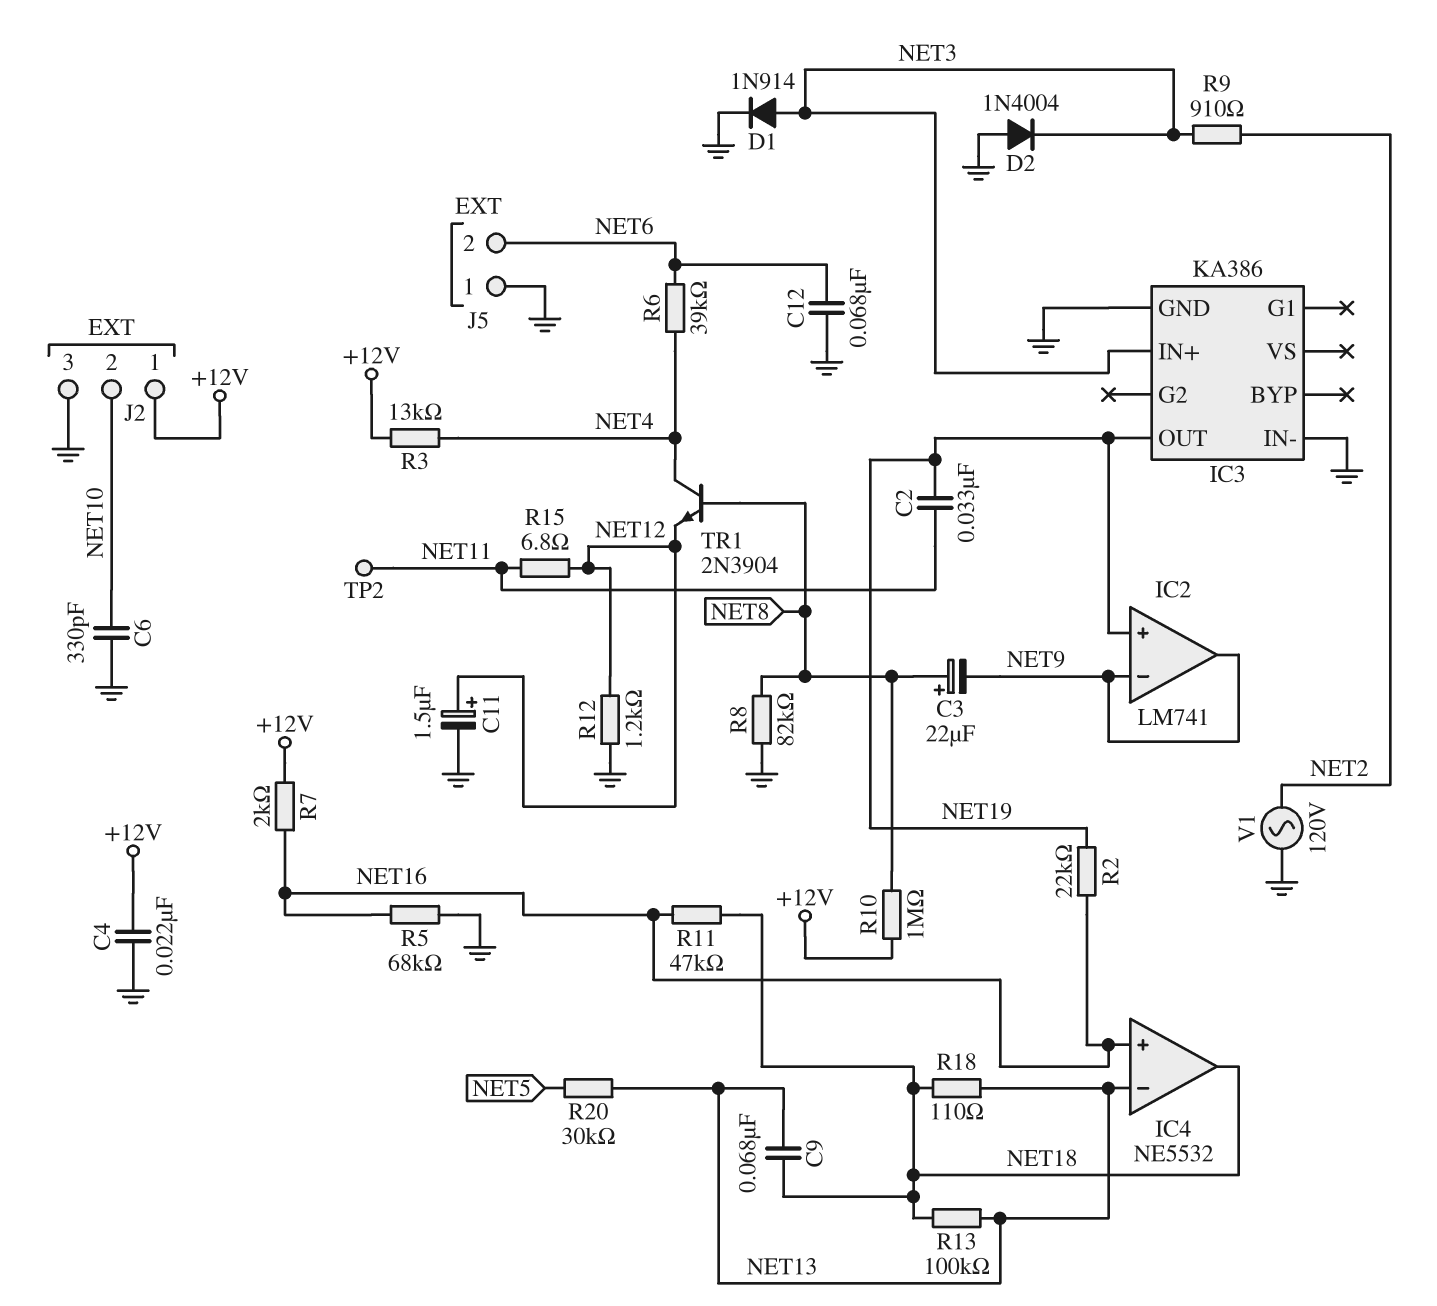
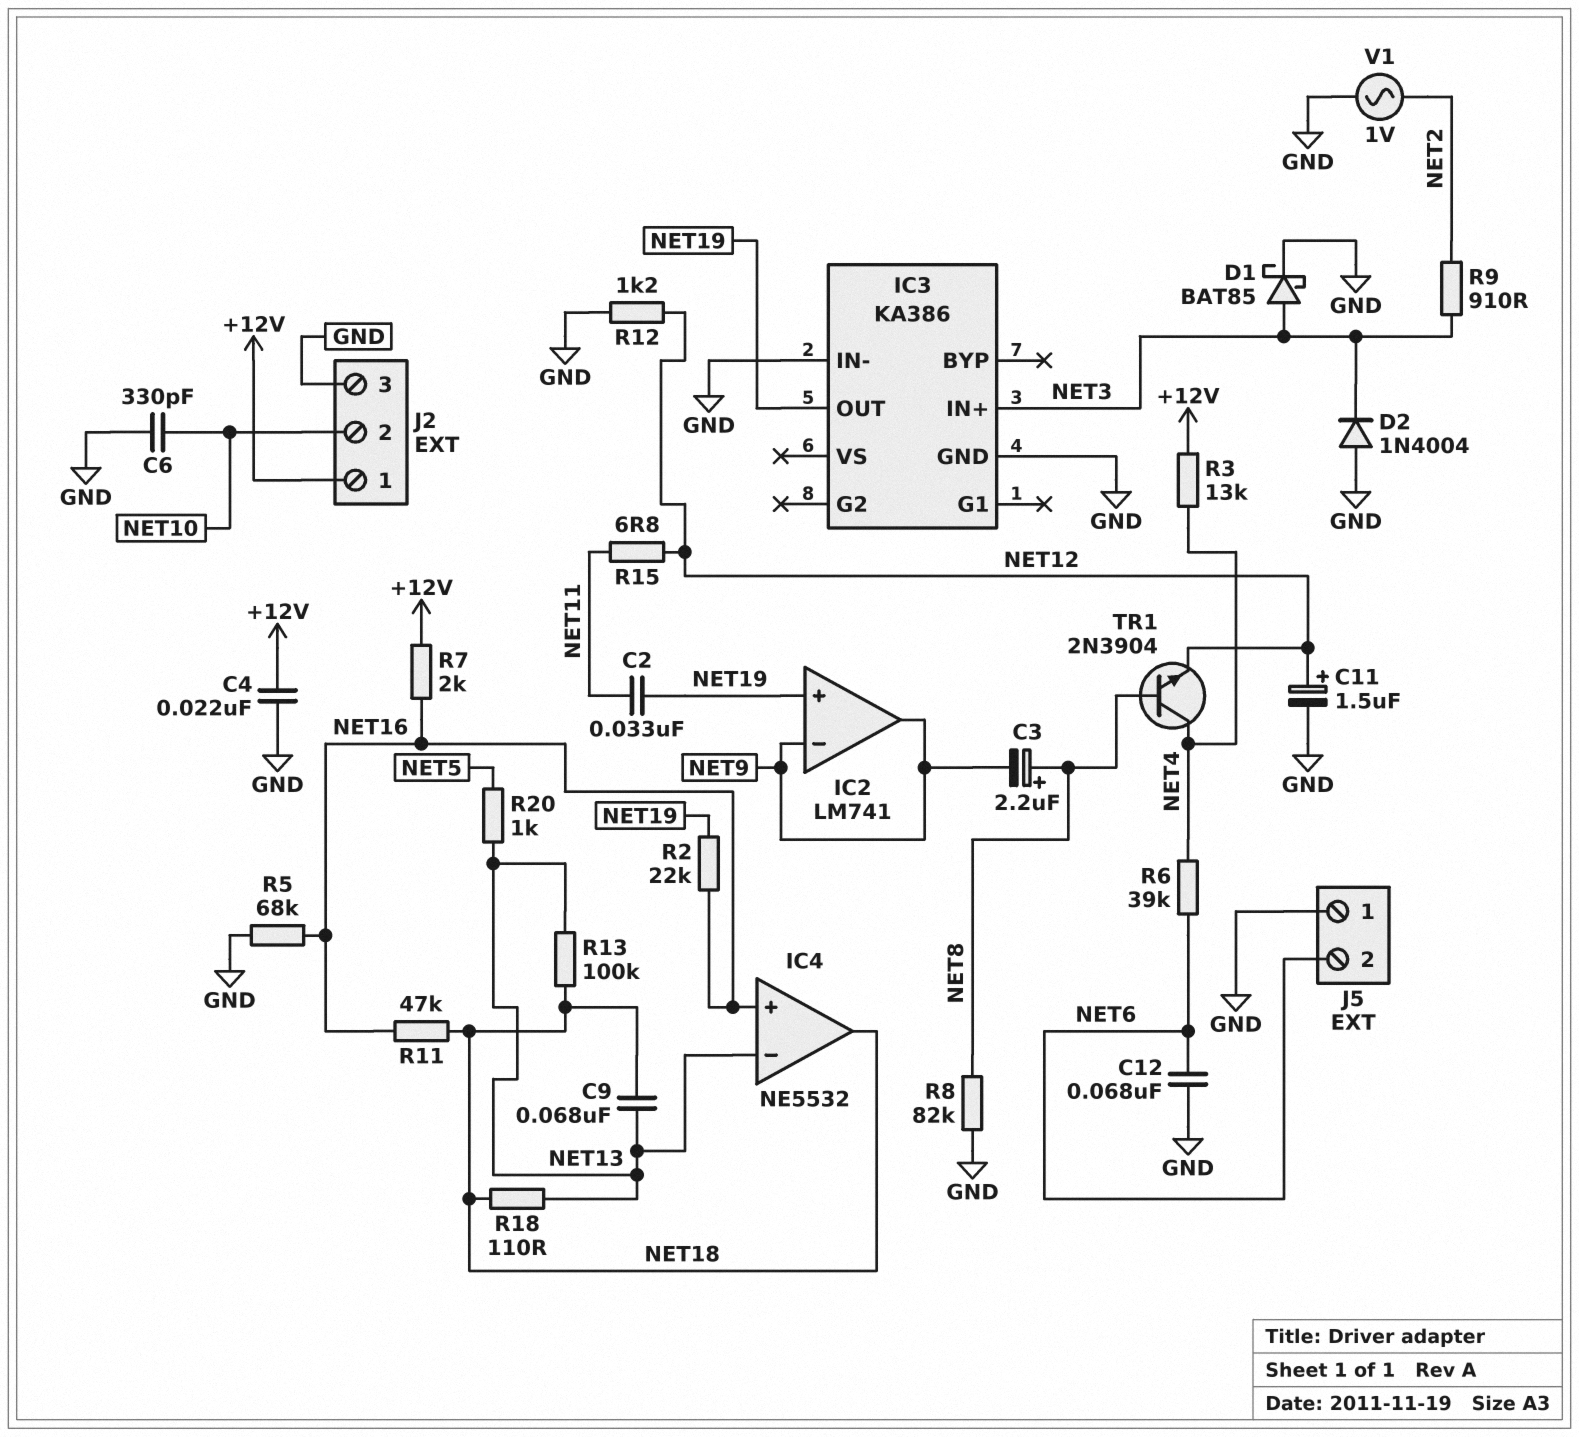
C3: 22uF (plus NET8, minus NET9) -> 2.2uF (plus NET8, minus NET9)
D1: diode 1N914 (A NET3, K GND) -> schottky BAT85 (A NET3, K GND)
R10: 1M (+12V, NET8) -> none
R20: 30k (NET5, NET13) -> 1k (NET5, NET13)
TP2: test point (NET11) -> none
V1: AC 120V (GND, NET2) -> AC 1V (GND, NET2)

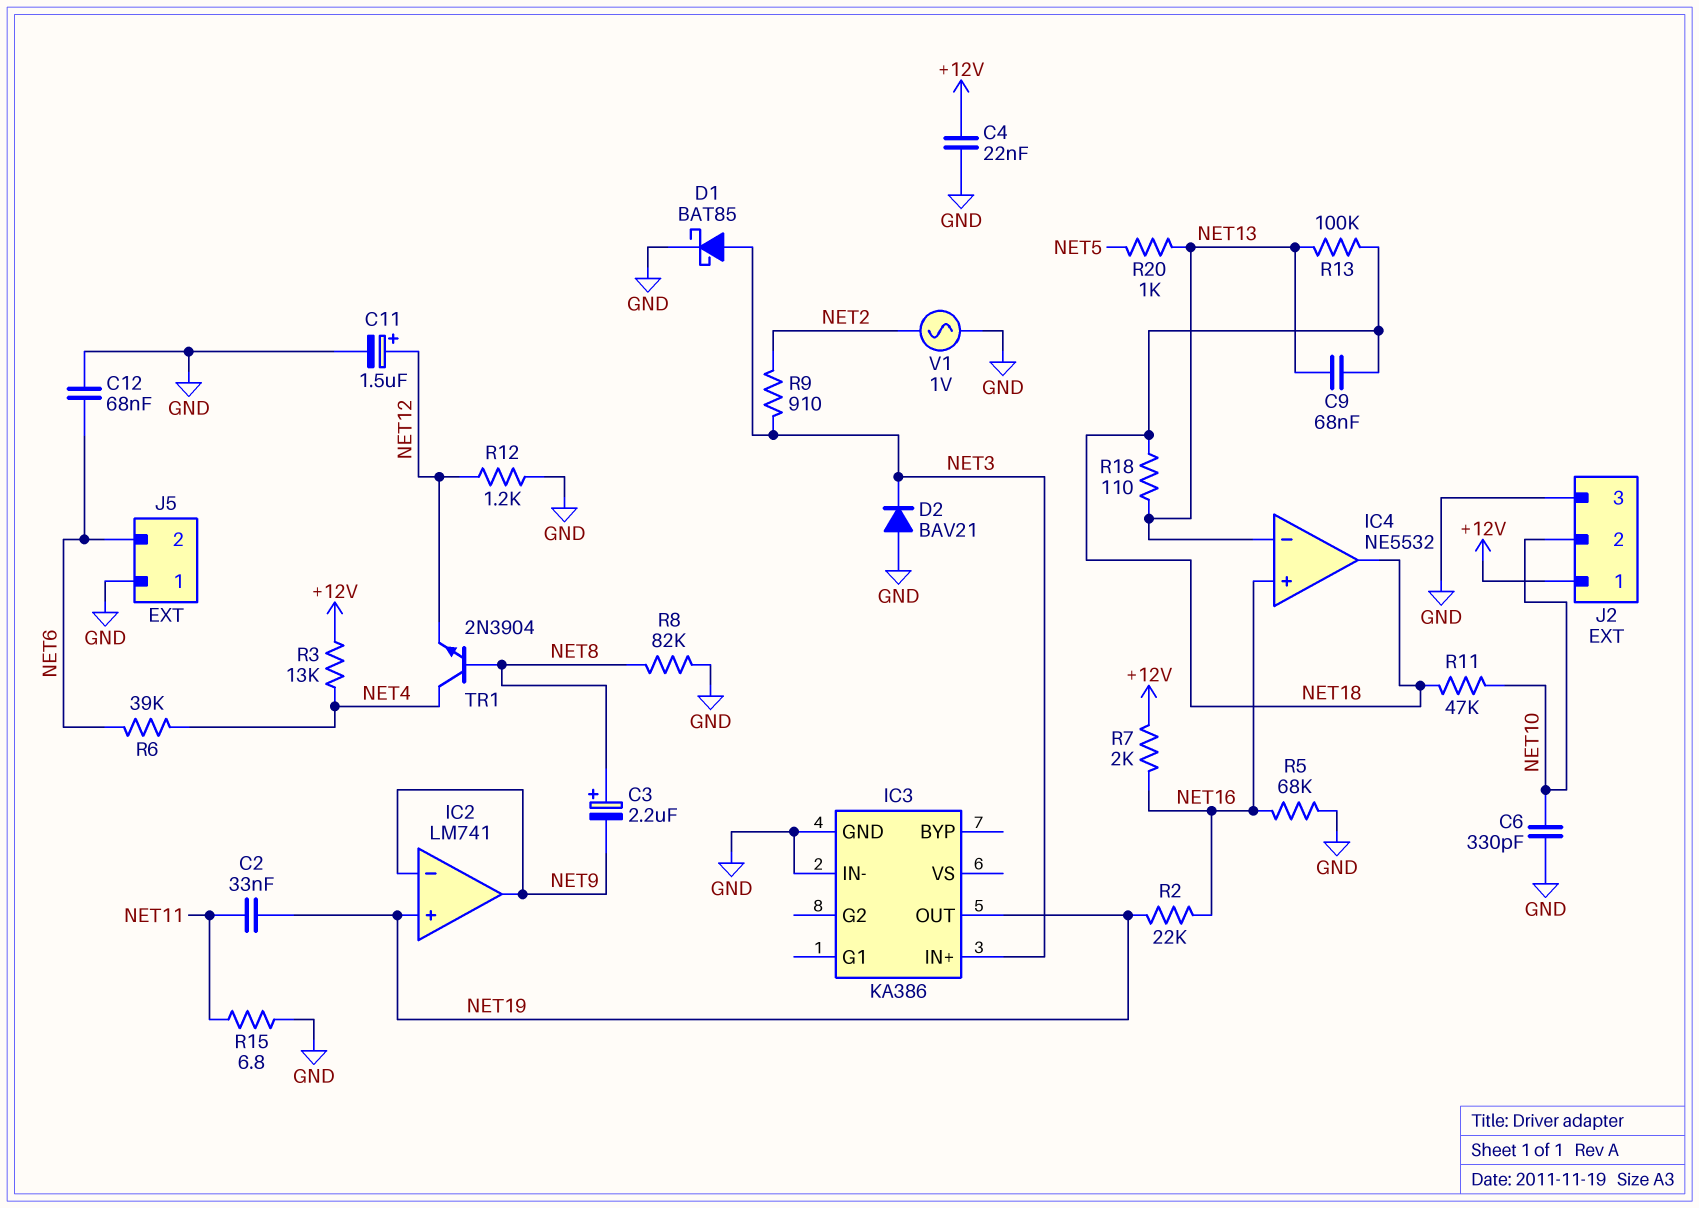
D2: diode 1N4004 (A GND, K NET3) -> diode BAV21 (A GND, K NET3)
R11: 47k (NET16, NET18) -> 47k (NET10, NET18)
R15: 6.8 (NET11, NET12) -> 6.8 (GND, NET11)

